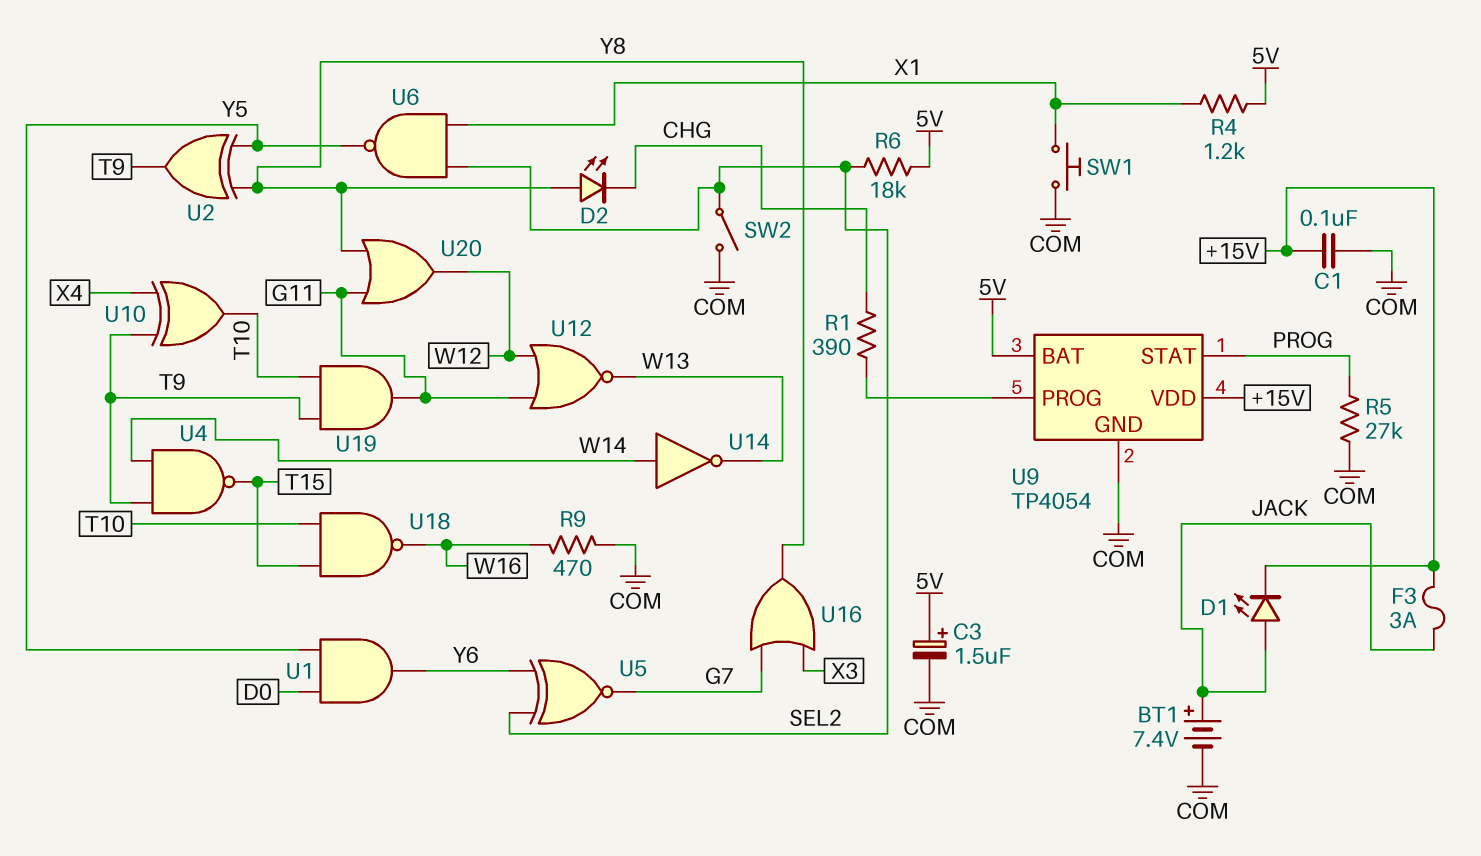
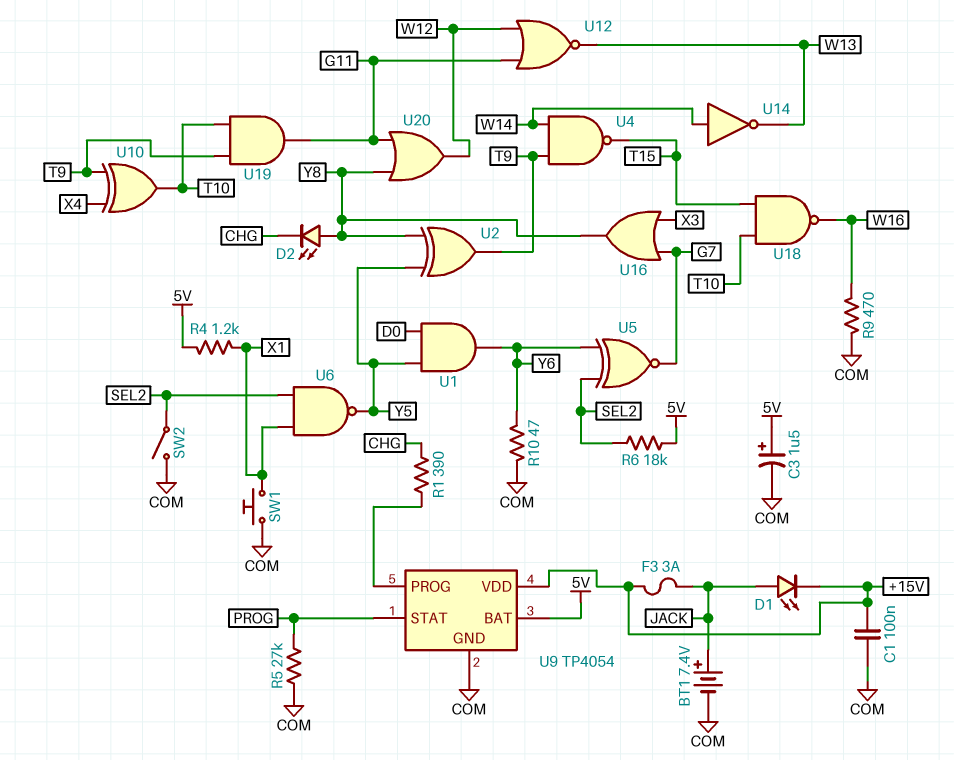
R10: none -> 47 (COM, Y6)

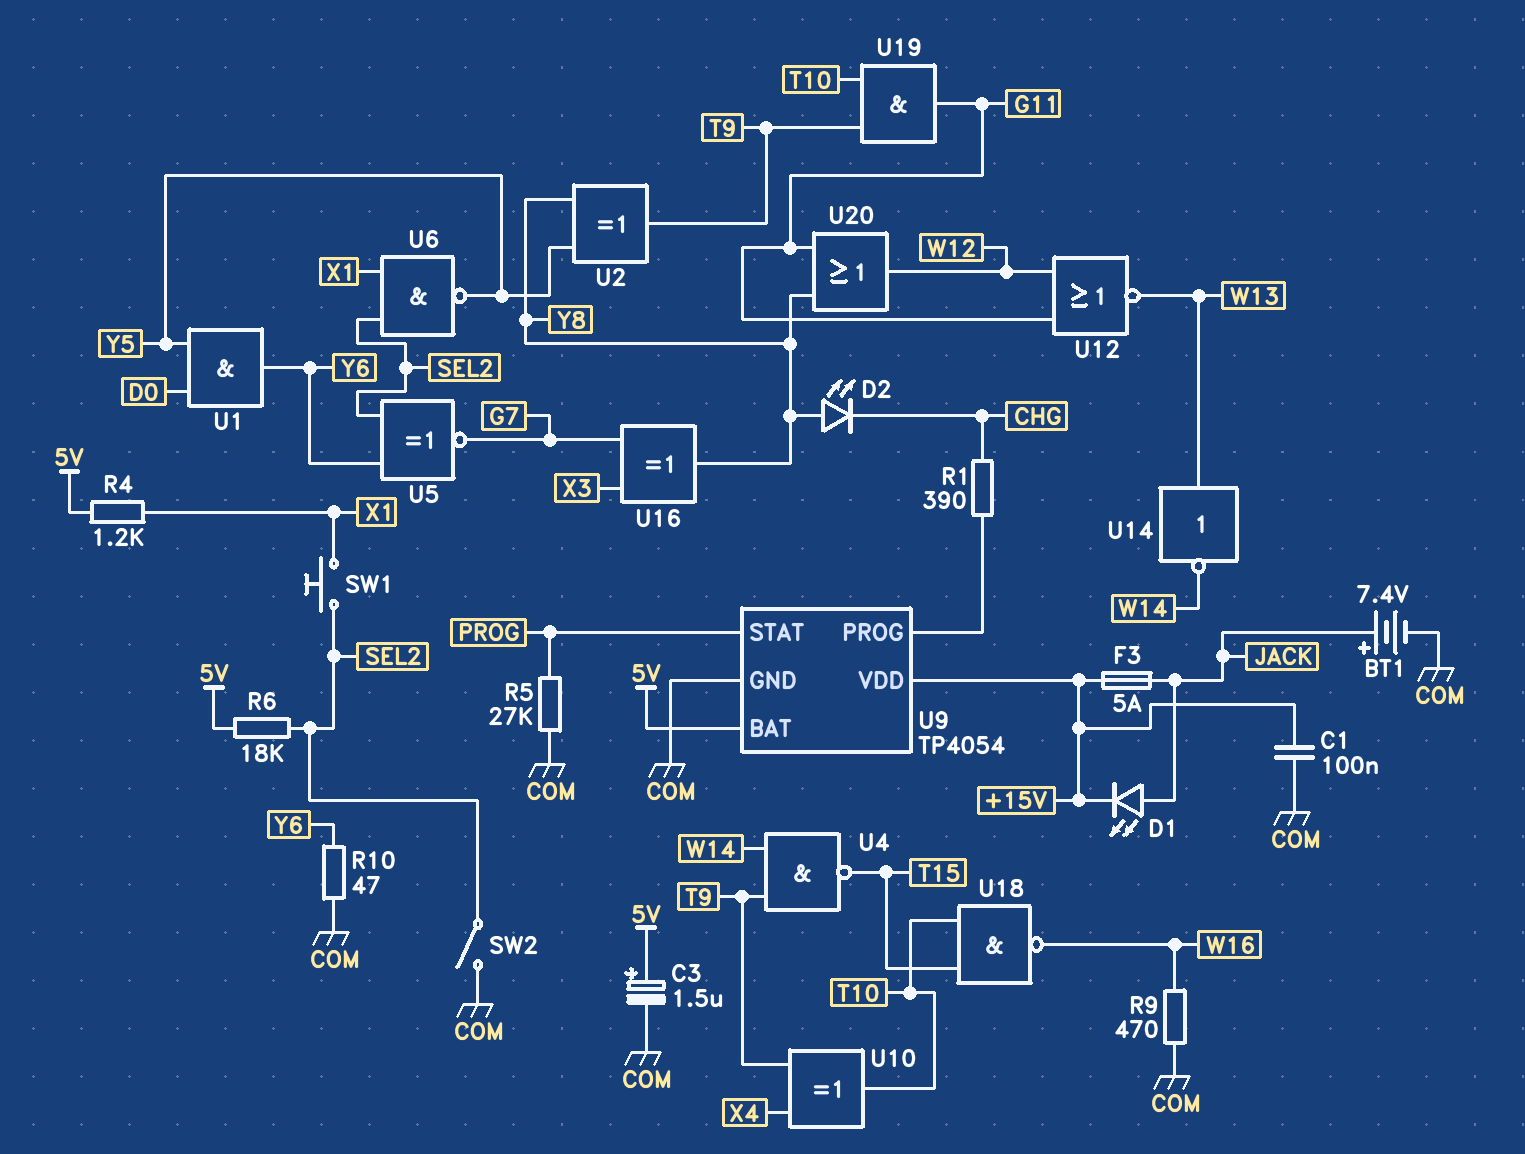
F3: 3A (+15V, JACK) -> 5A (+15V, JACK)
SW1: button (COM, X1) -> button (SEL2, X1)
U14: NOT (in W14, out W13) -> NOT (in W13, out W14)
U16: OR (in G7, in X3, out Y8) -> XOR (in G7, in X3, out Y8)

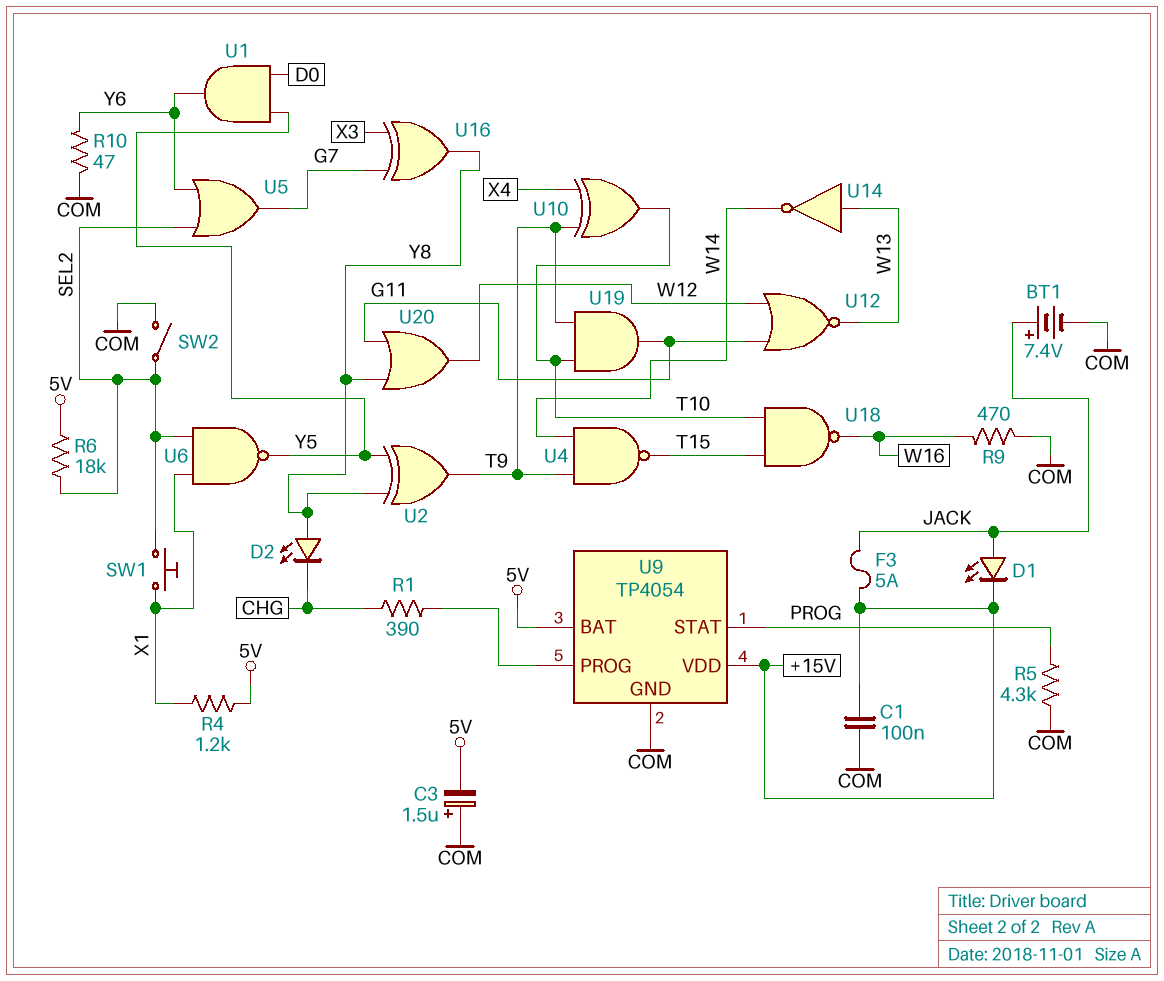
C3: 1.5uF (plus 5V, minus COM) -> 1.5uF (plus COM, minus 5V)
R5: 27k (COM, PROG) -> 4.3k (COM, PROG)
U5: XNOR (in SEL2, in Y6, out G7) -> OR (in SEL2, in Y6, out G7)

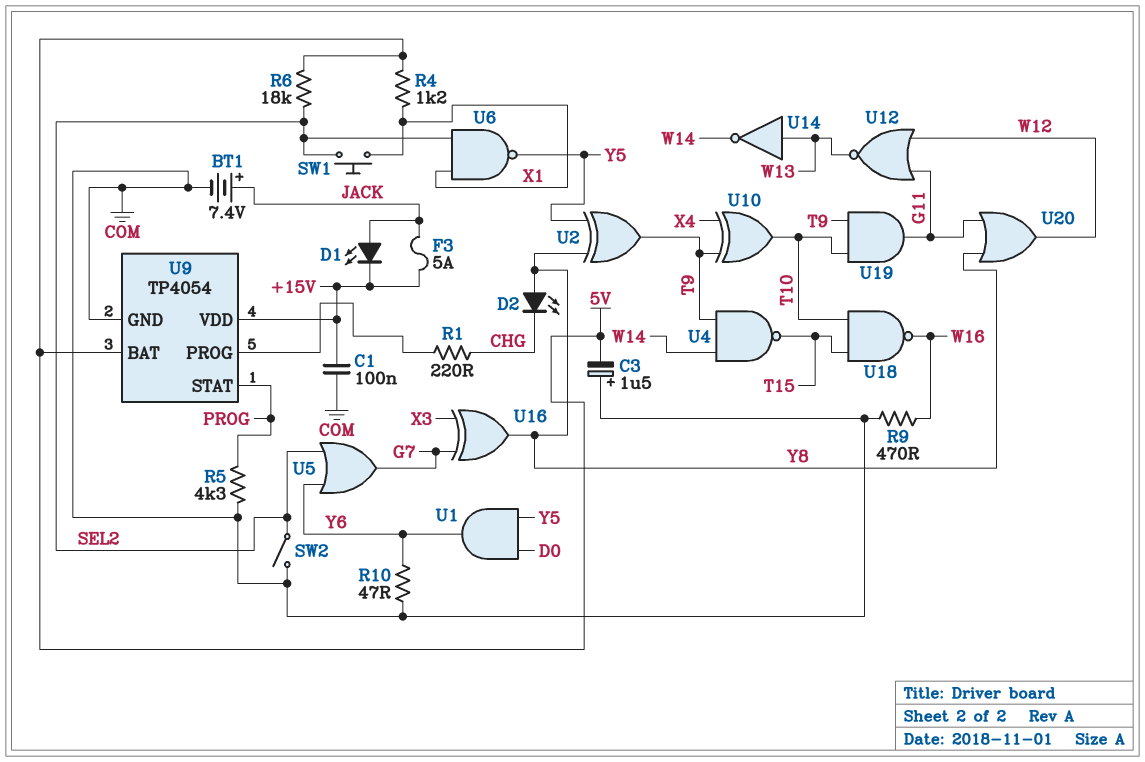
R1: 390 (CHG, U9/PROG) -> 220 (CHG, U9/PROG)

